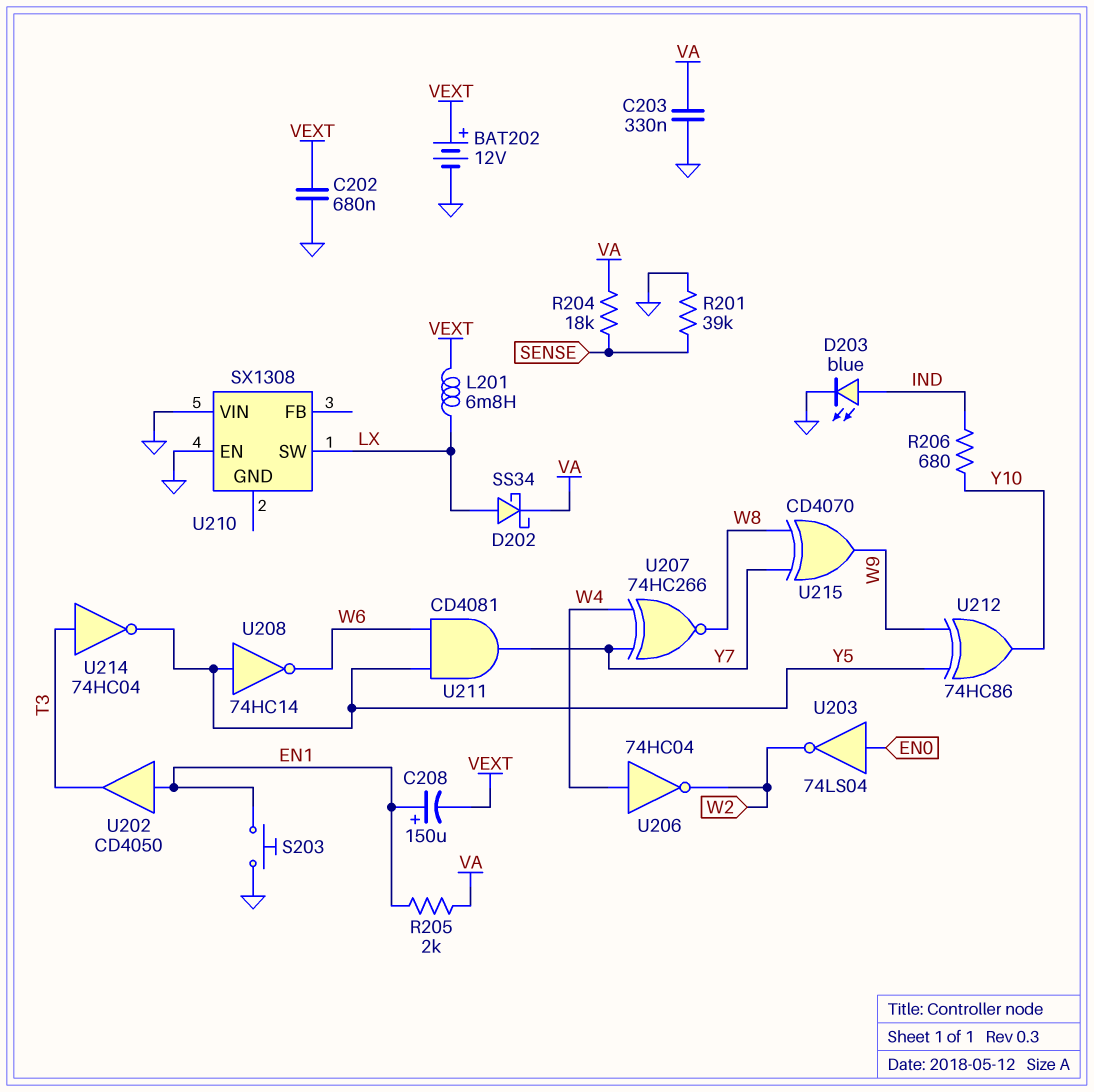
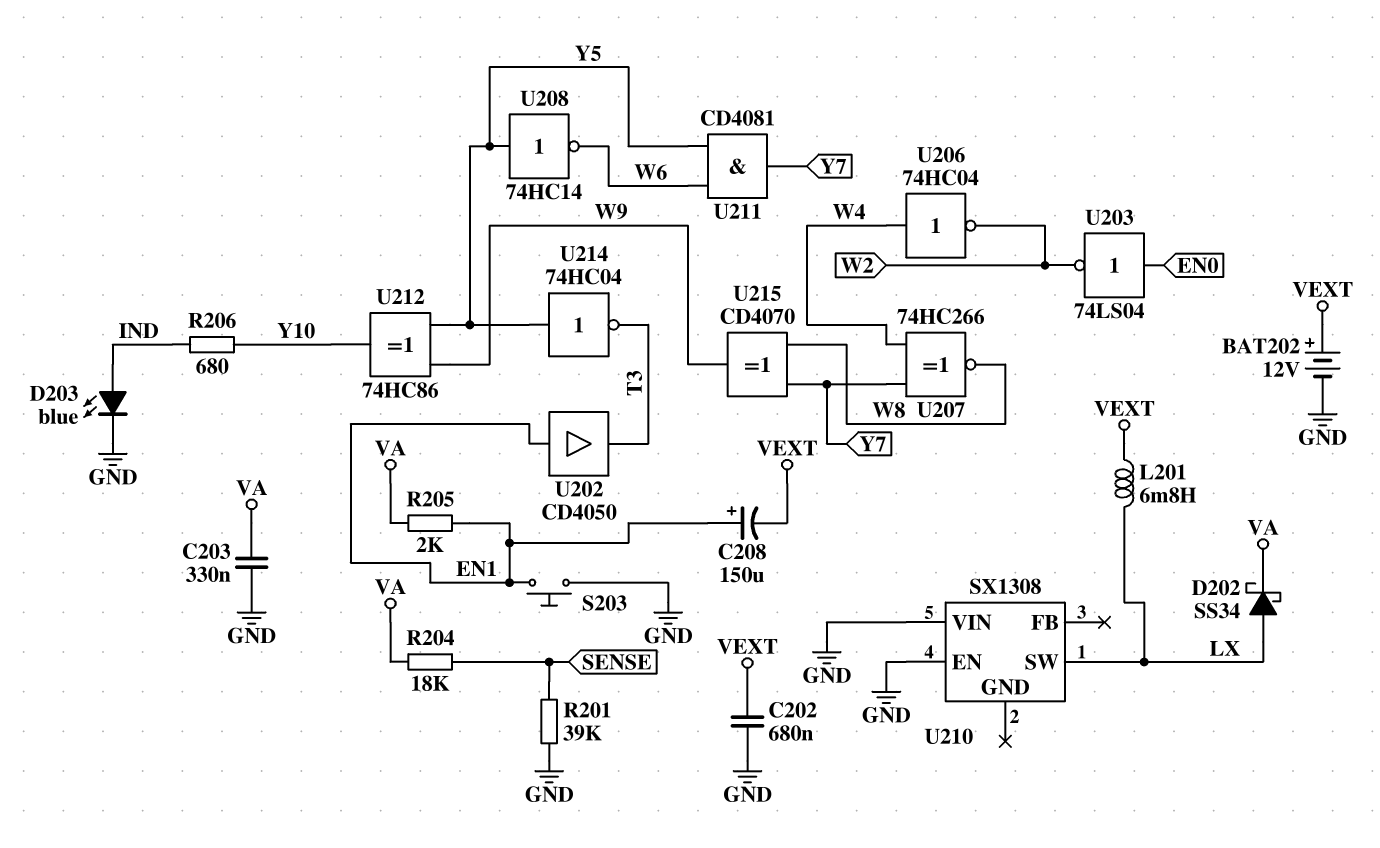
U214: NOT 74HC04 (in T3, out Y5) -> NOT 74HC04 (in Y5, out T3)

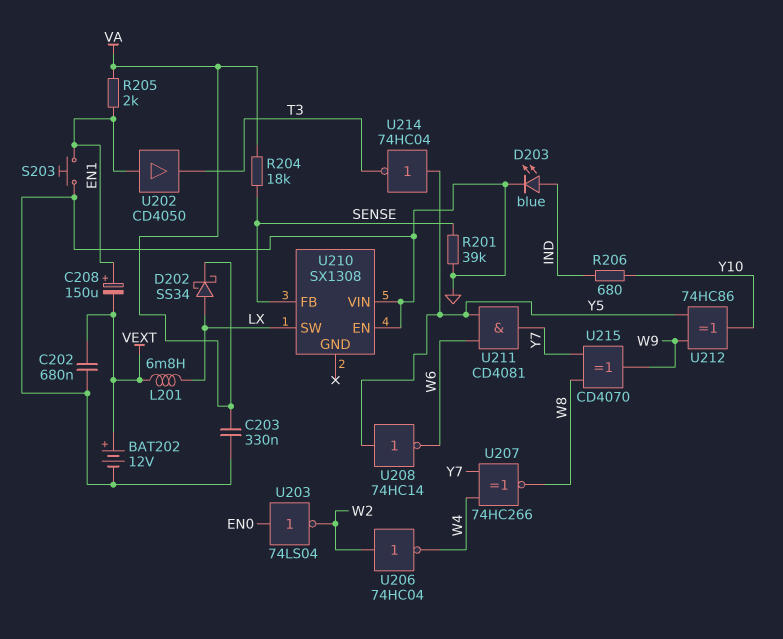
U206: NOT 74HC04 (in W4, out W2) -> NOT 74HC04 (in W2, out W4)
U210 pin FB: none -> SENSE

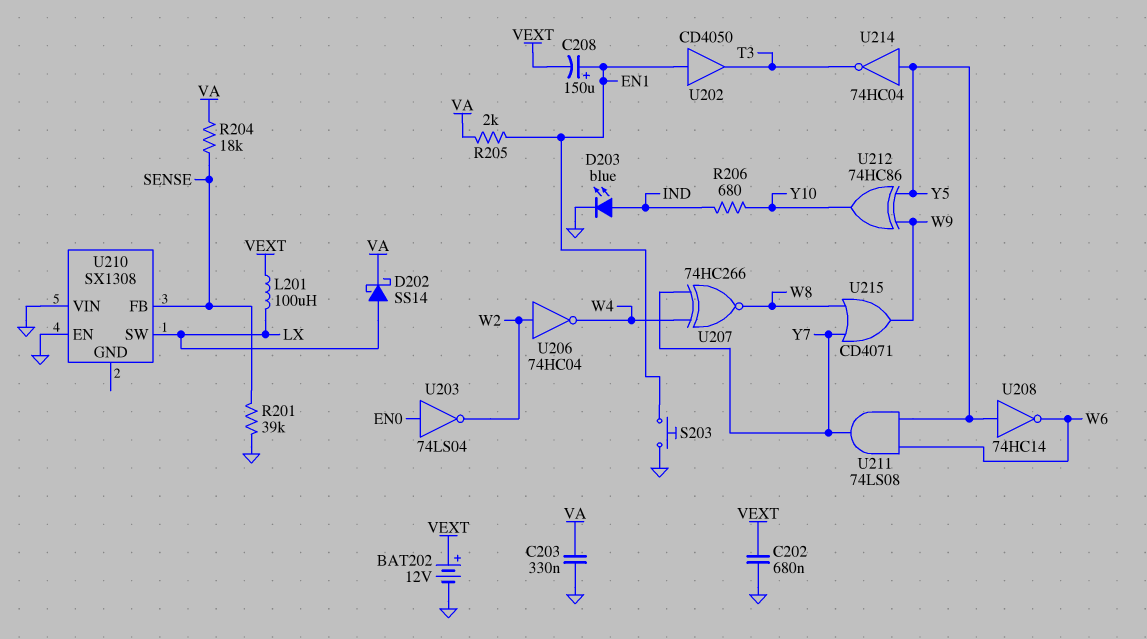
D202: schottky SS34 (A LX, K VA) -> schottky SS14 (A LX, K VA)
L201: 6.8mH (LX, VEXT) -> 100uH (LX, VEXT)
U211: AND CD4081 (in W6, in Y5, out Y7) -> AND 74LS08 (in W6, in Y5, out Y7)
U215: XOR CD4070 (in W8, in Y7, out W9) -> OR CD4071 (in W8, in Y7, out W9)

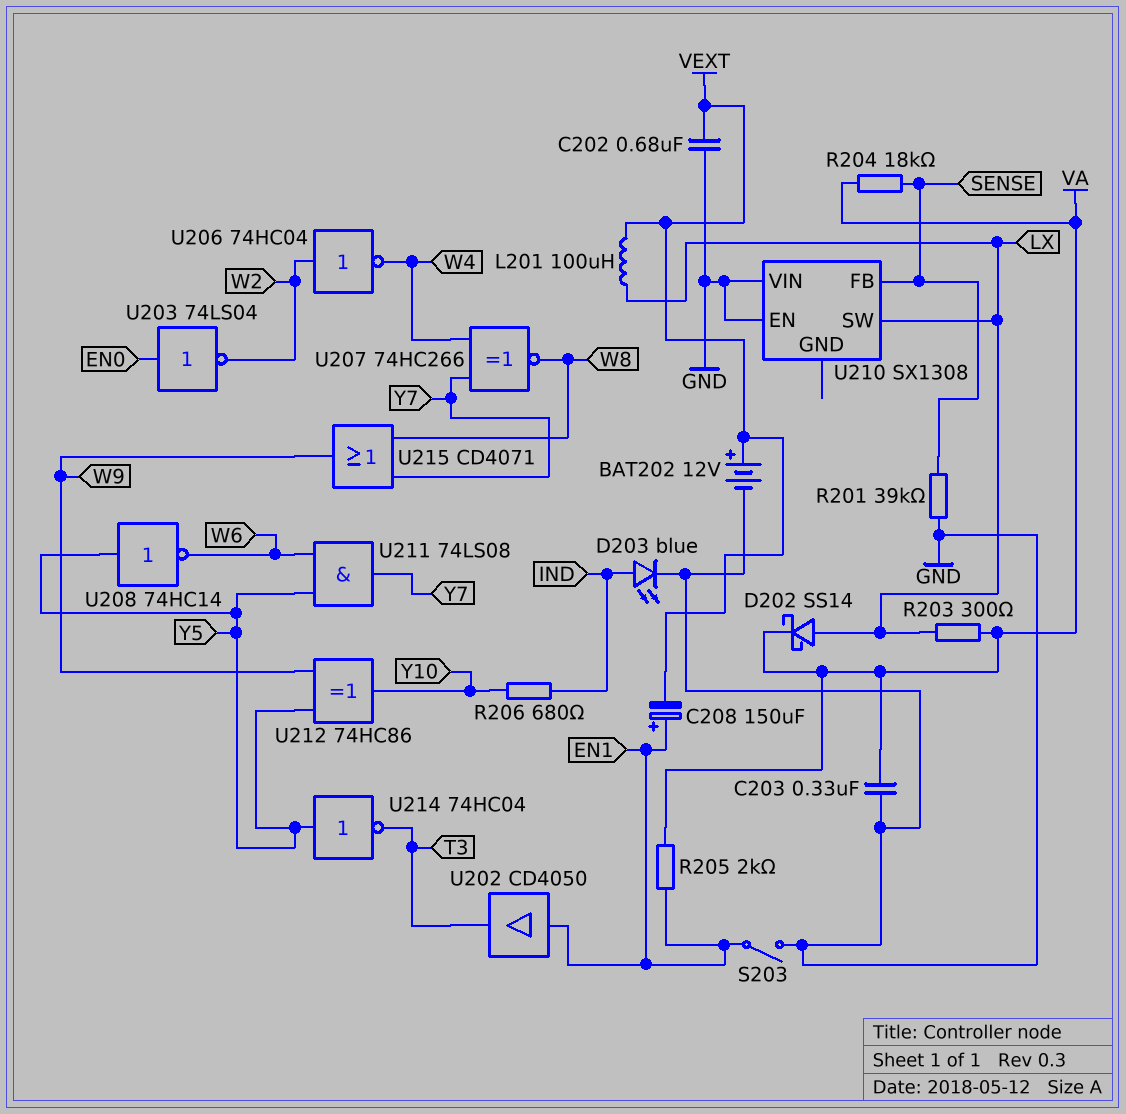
R203: none -> 300 (LX, VA)
S203: button (EN1, GND) -> switch (EN1, GND)

